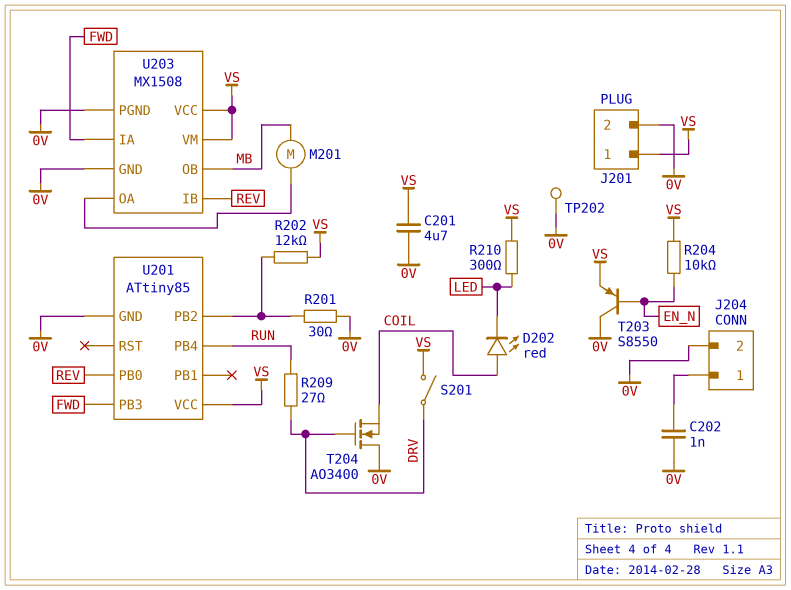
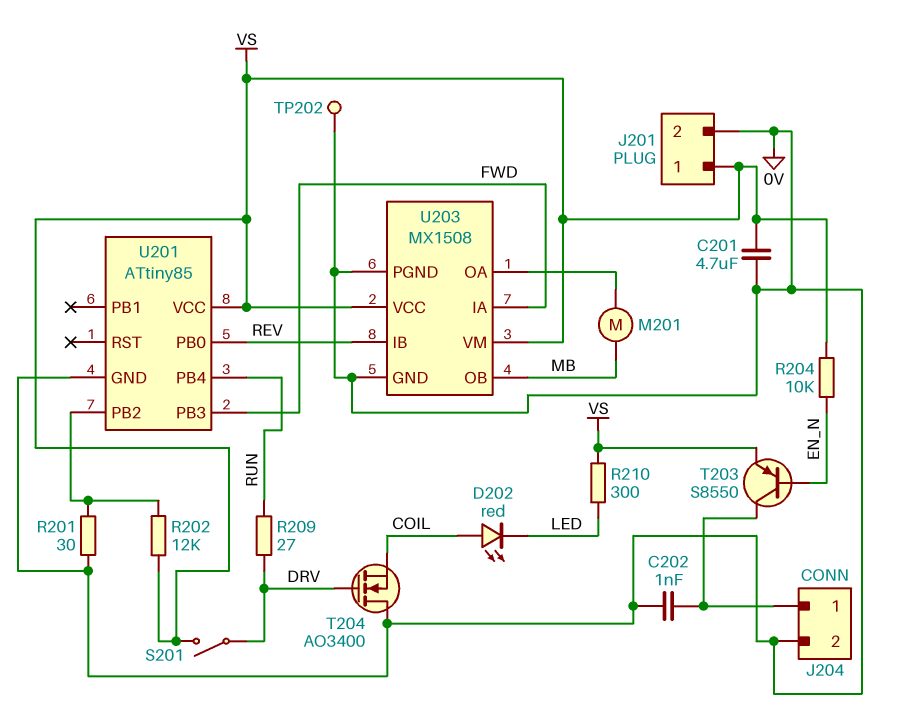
T203: PNP S8550 (B EN_N, C 0V, E VS) -> PNP S8550 (B EN_N, C J204/1, E VS)

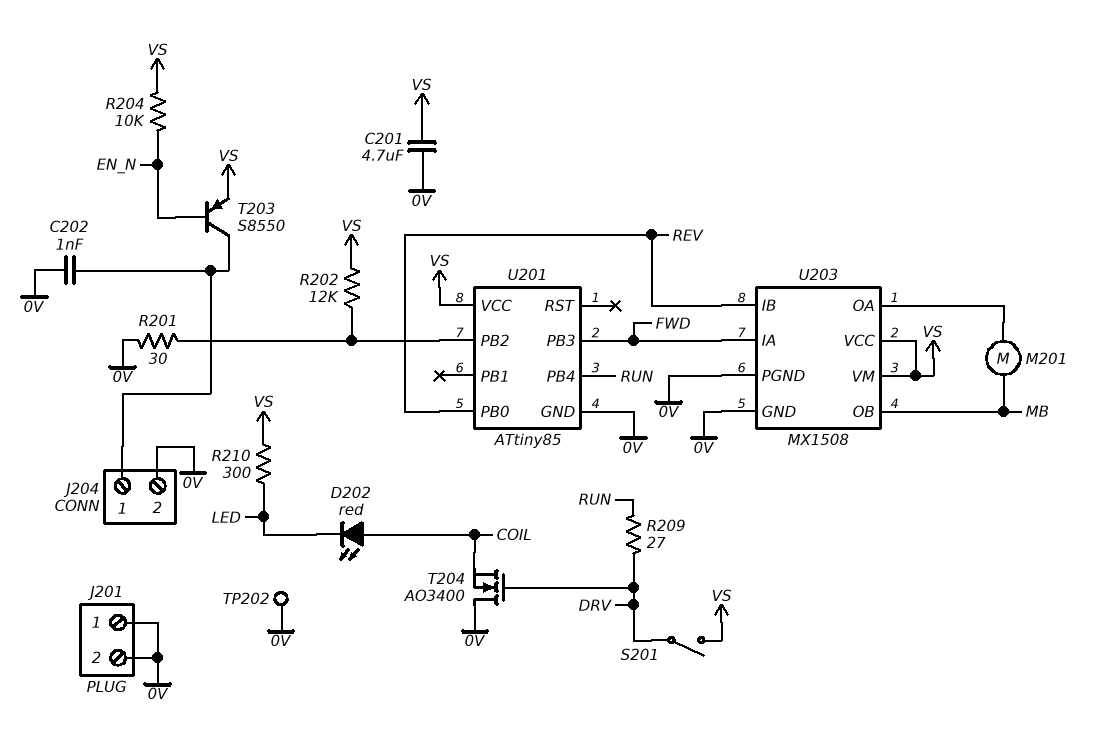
J201 pin 1: VS -> 0V

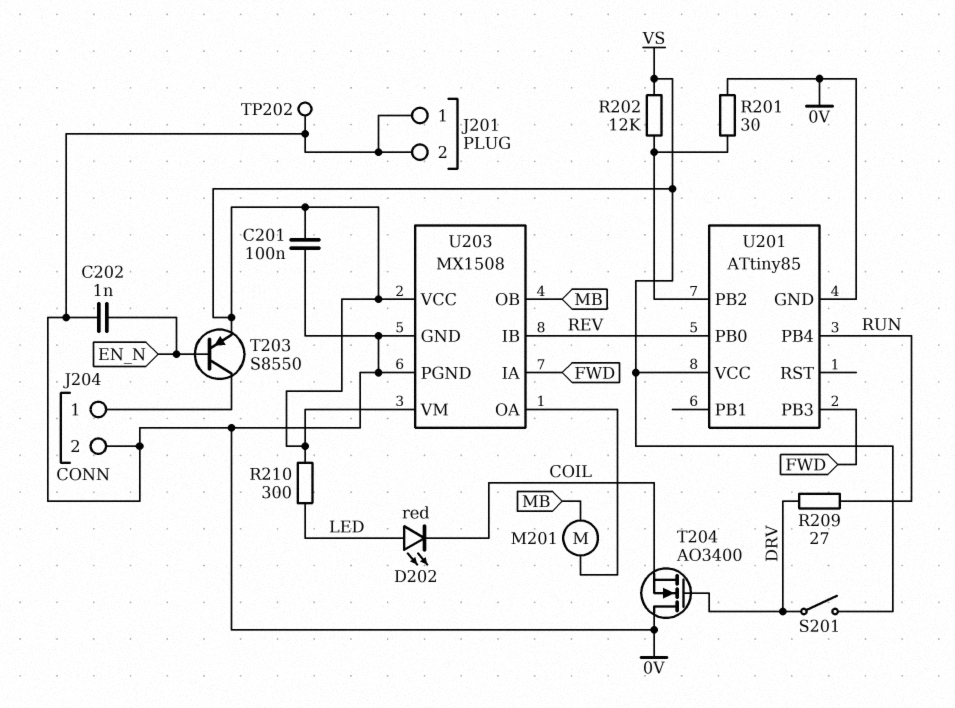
C201: 4.7uF (0V, VS) -> 100nF (0V, VS)
C202: 1nF (0V, J204/1) -> 1nF (0V, EN_N)
D202: LED red (A COIL, K LED) -> LED red (A LED, K COIL)
R204: 10k (EN_N, VS) -> none

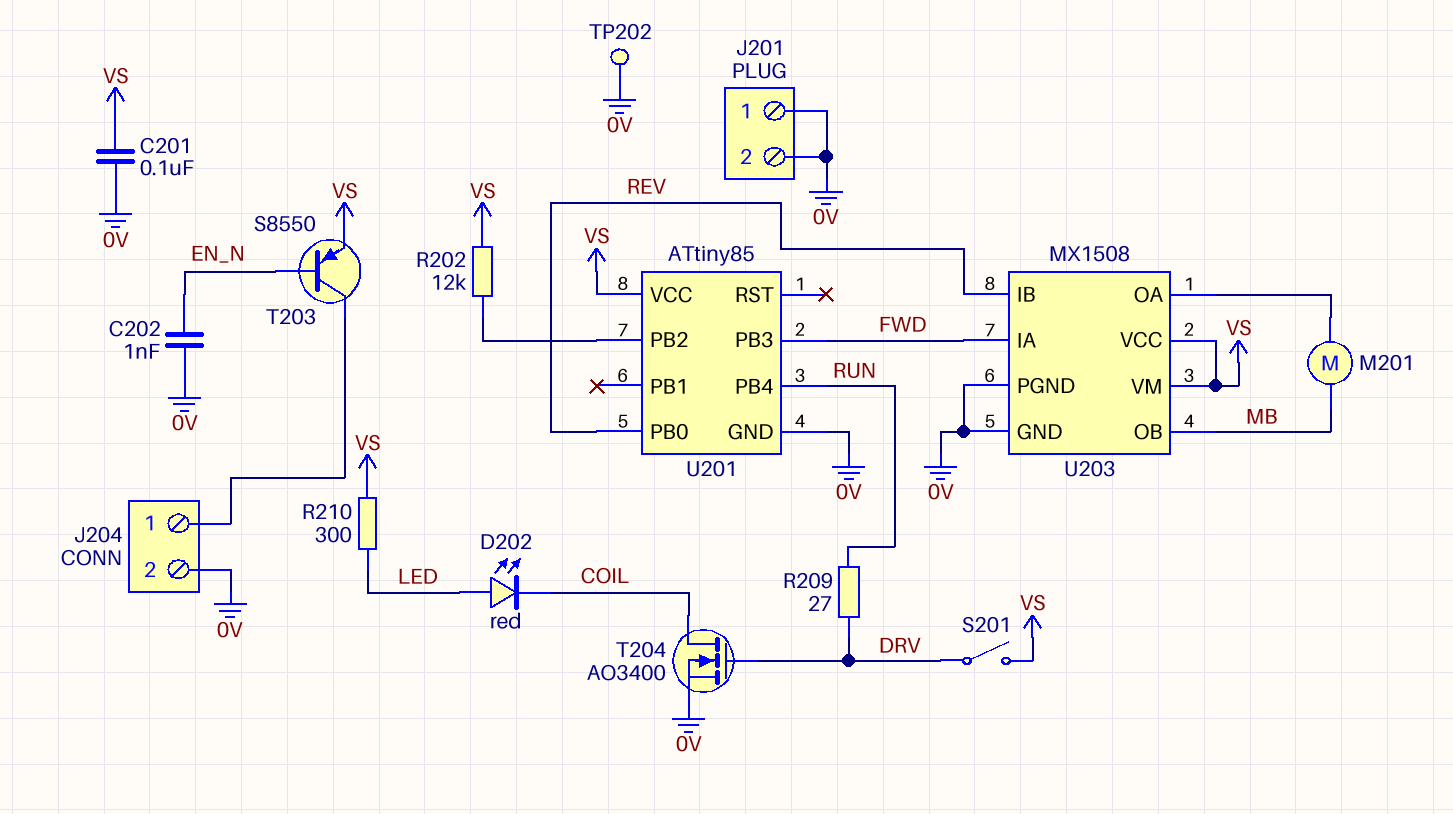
R201: 30 (0V, U201/PB2) -> none
T204: NMOS AO3400 (G DRV, D 0V, S COIL) -> NMOS AO3400 (G DRV, D COIL, S 0V)

